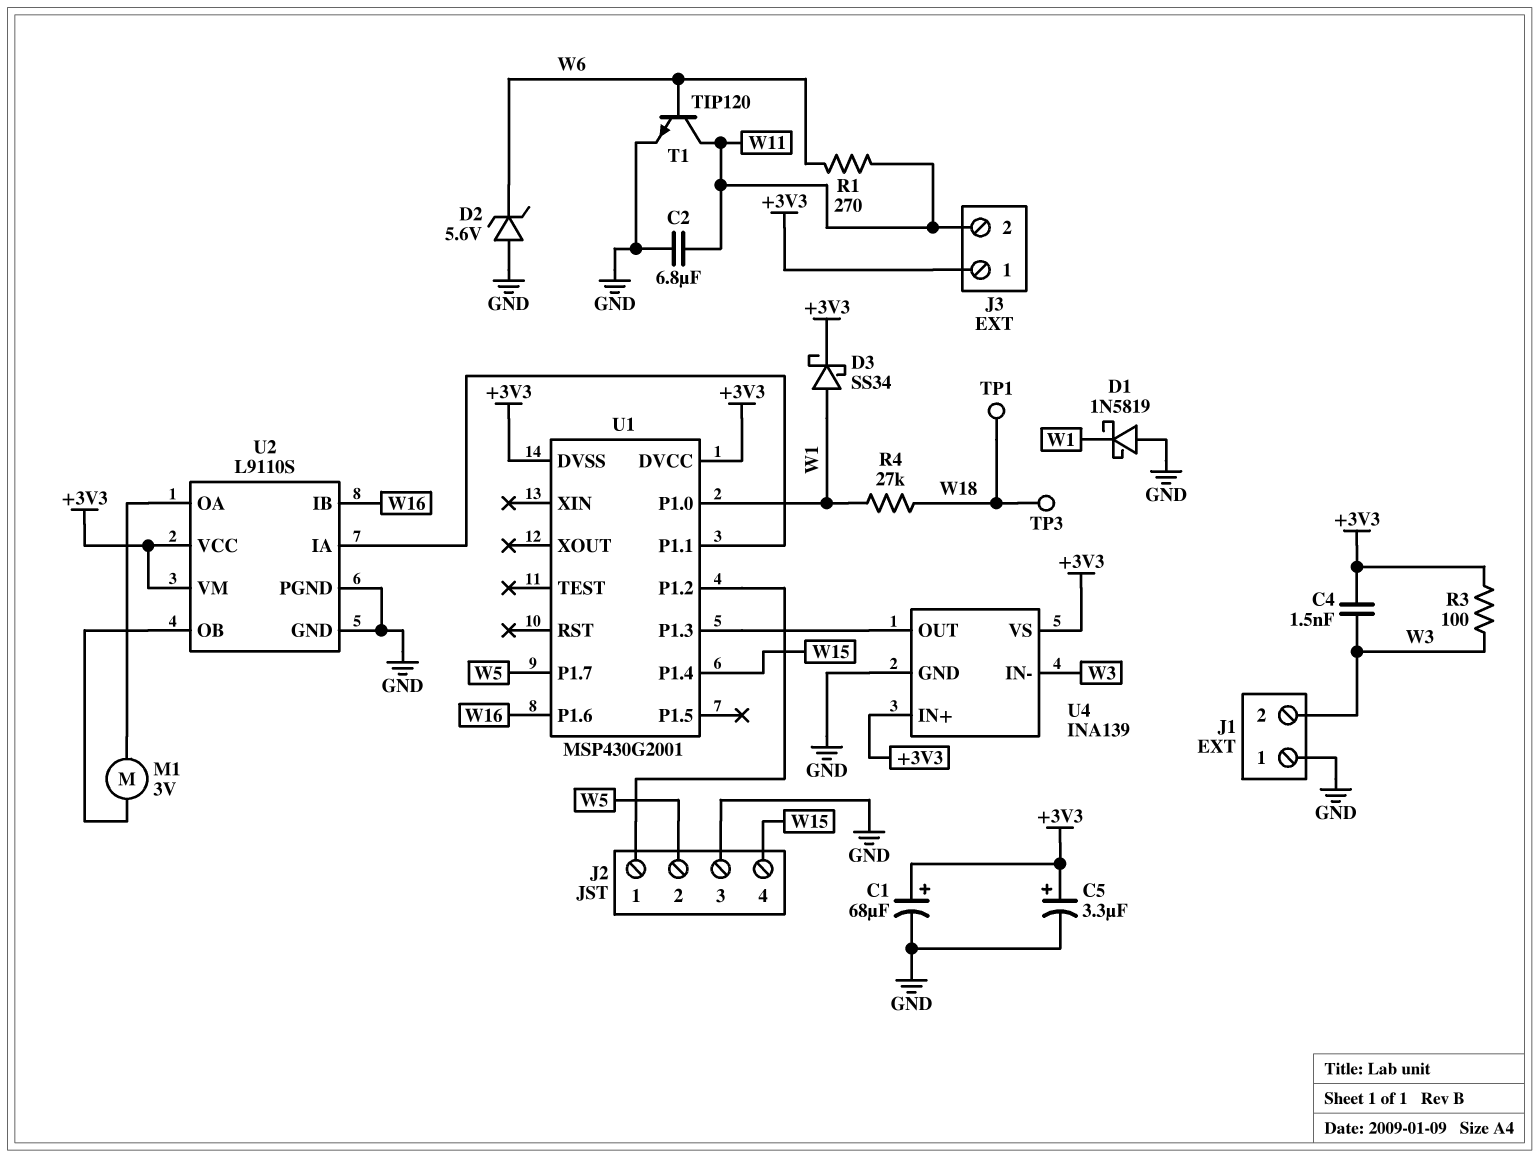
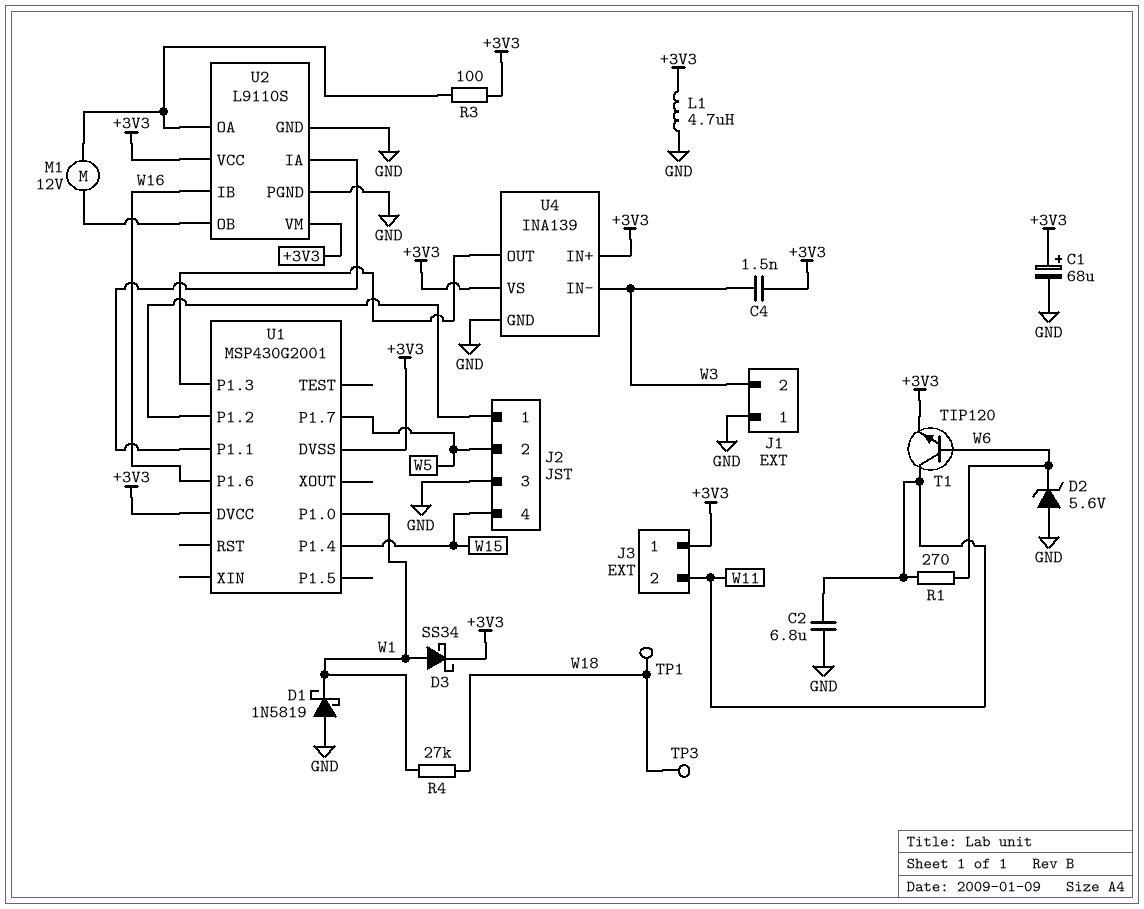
C5: 3.3uF (plus +3V3, minus GND) -> none
L1: none -> 4.7uH (+3V3, GND)
M1: motor 3V (U2/OA, U2/OB) -> motor 12V (U2/OA, U2/OB)
R3: 100 (+3V3, W3) -> 100 (+3V3, U2/OA)
T1: NPN TIP120 (B W6, C W11, E GND) -> NPN TIP120 (B W6, C W11, E +3V3)

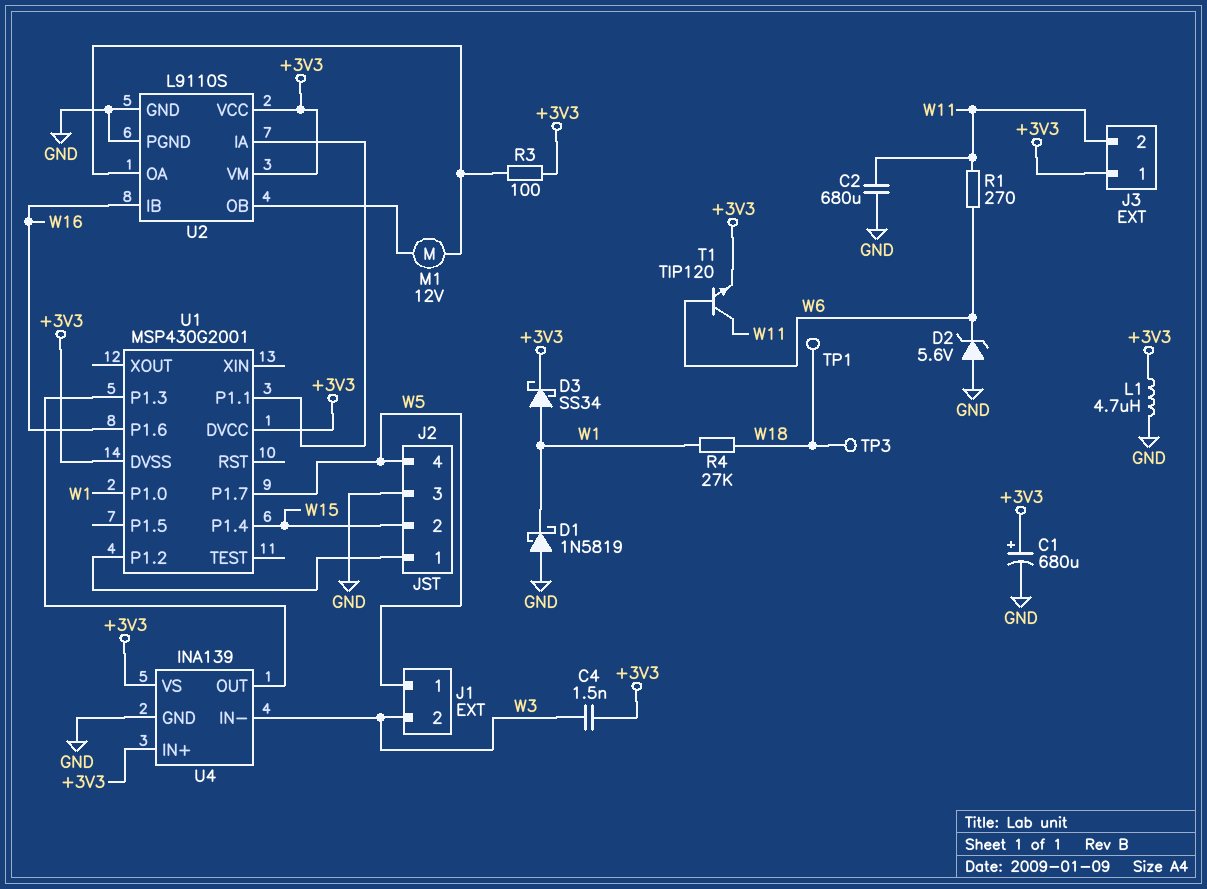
C1: 68uF (plus +3V3, minus GND) -> 680uF (plus +3V3, minus GND)
C2: 6.8uF (GND, W11) -> 680uF (GND, W11)
J1 pin 1: GND -> W5
J2 pin 2: W5 -> W15
J2 pin 4: W15 -> W5

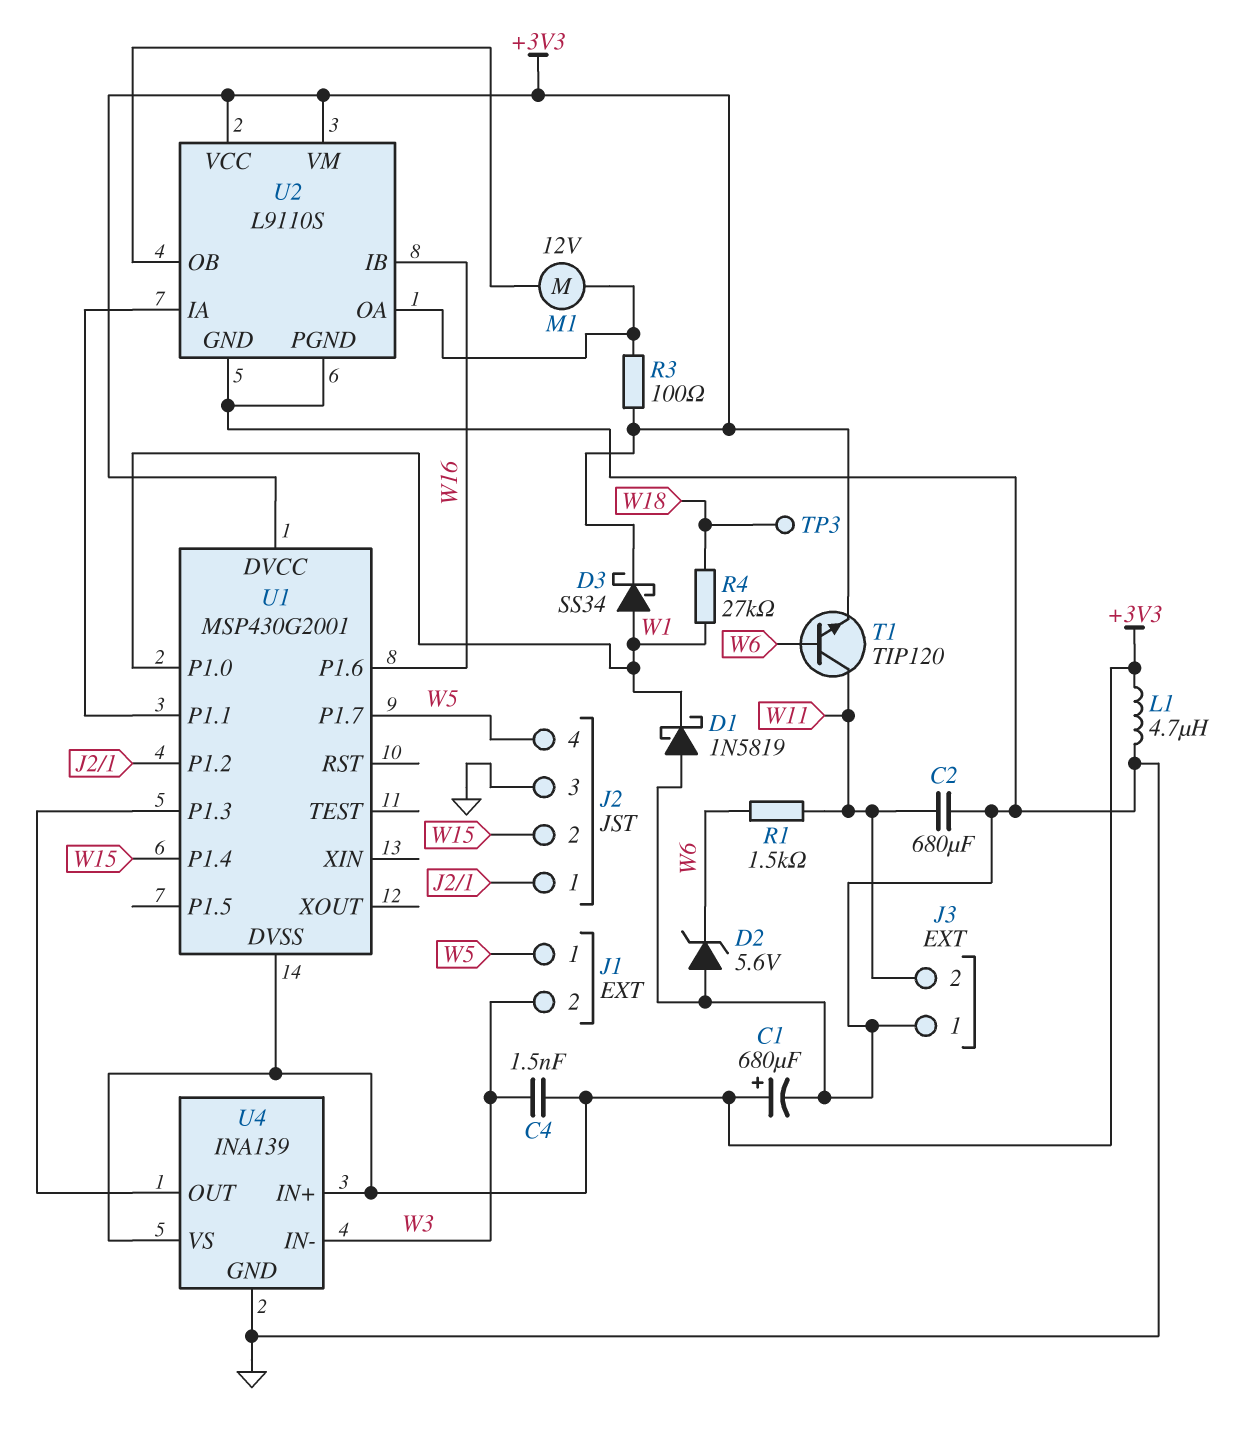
J3 pin 1: +3V3 -> GND
R1: 270 (W6, W11) -> 1.5k (W6, W11)
TP1: test point (W18) -> none

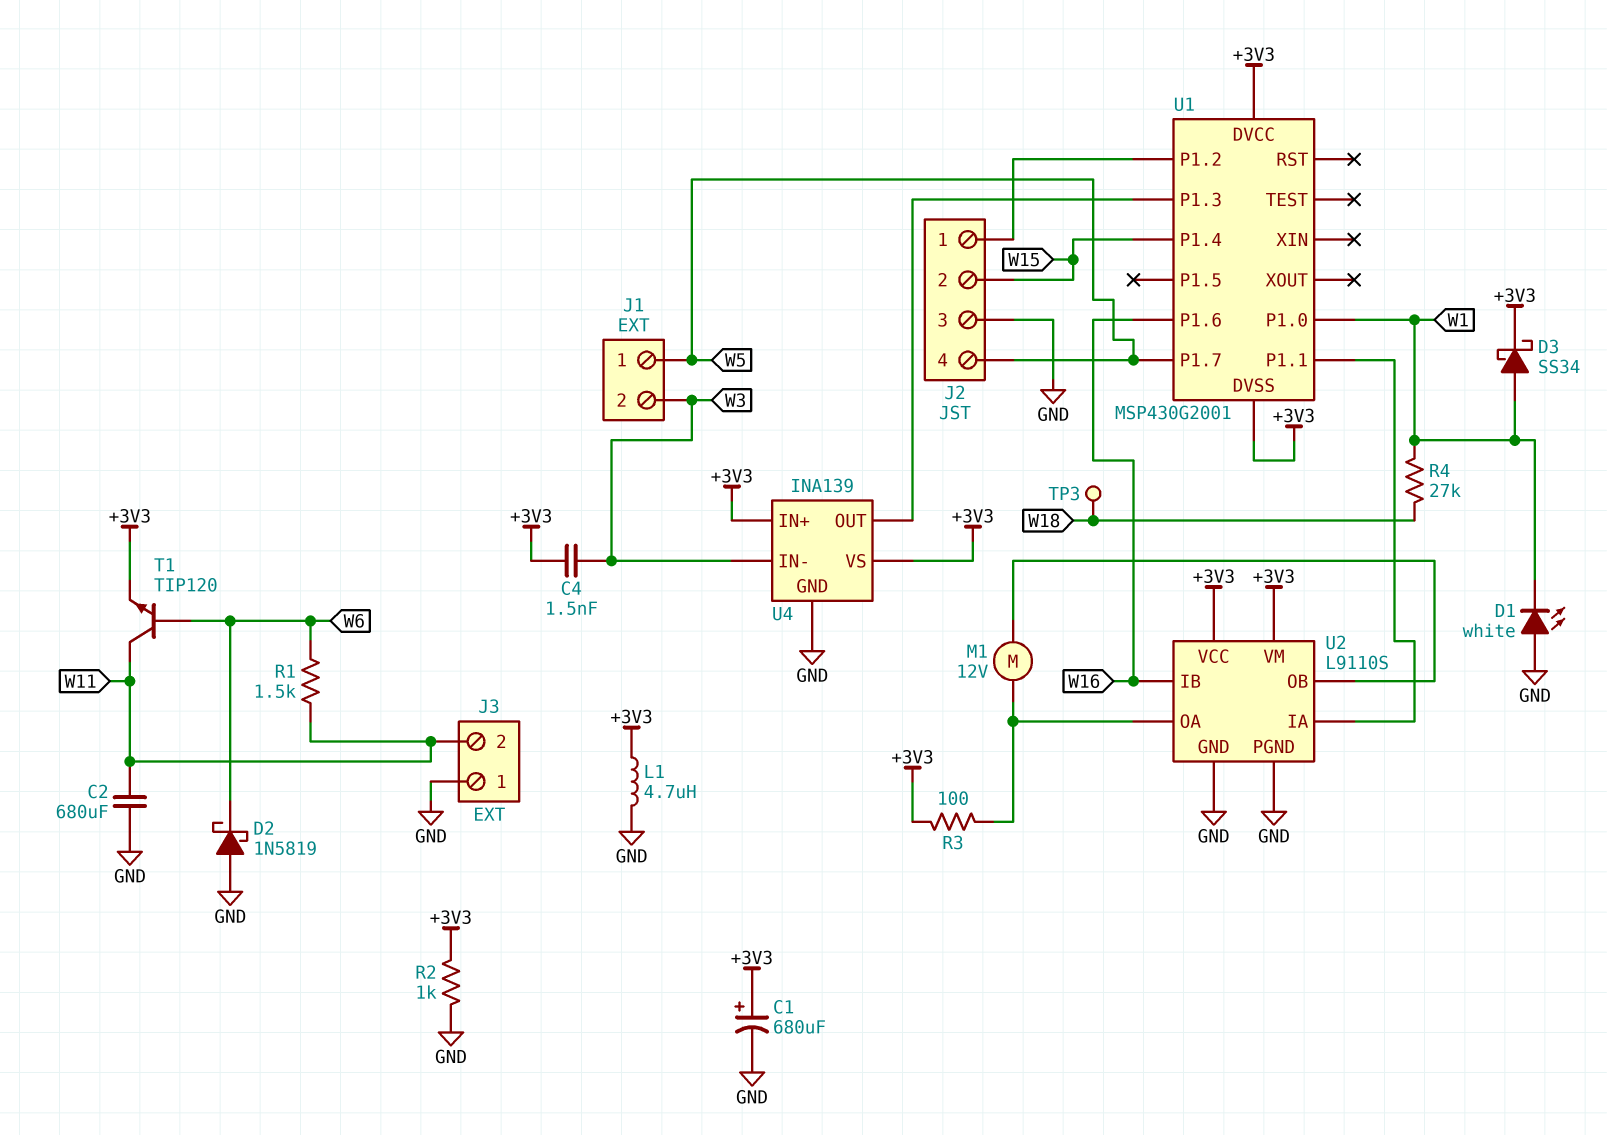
D1: schottky 1N5819 (A GND, K W1) -> LED white (A GND, K W1)
D2: zener 5.6V (A GND, K W6) -> schottky 1N5819 (A GND, K W6)
R2: none -> 1k (+3V3, GND)

